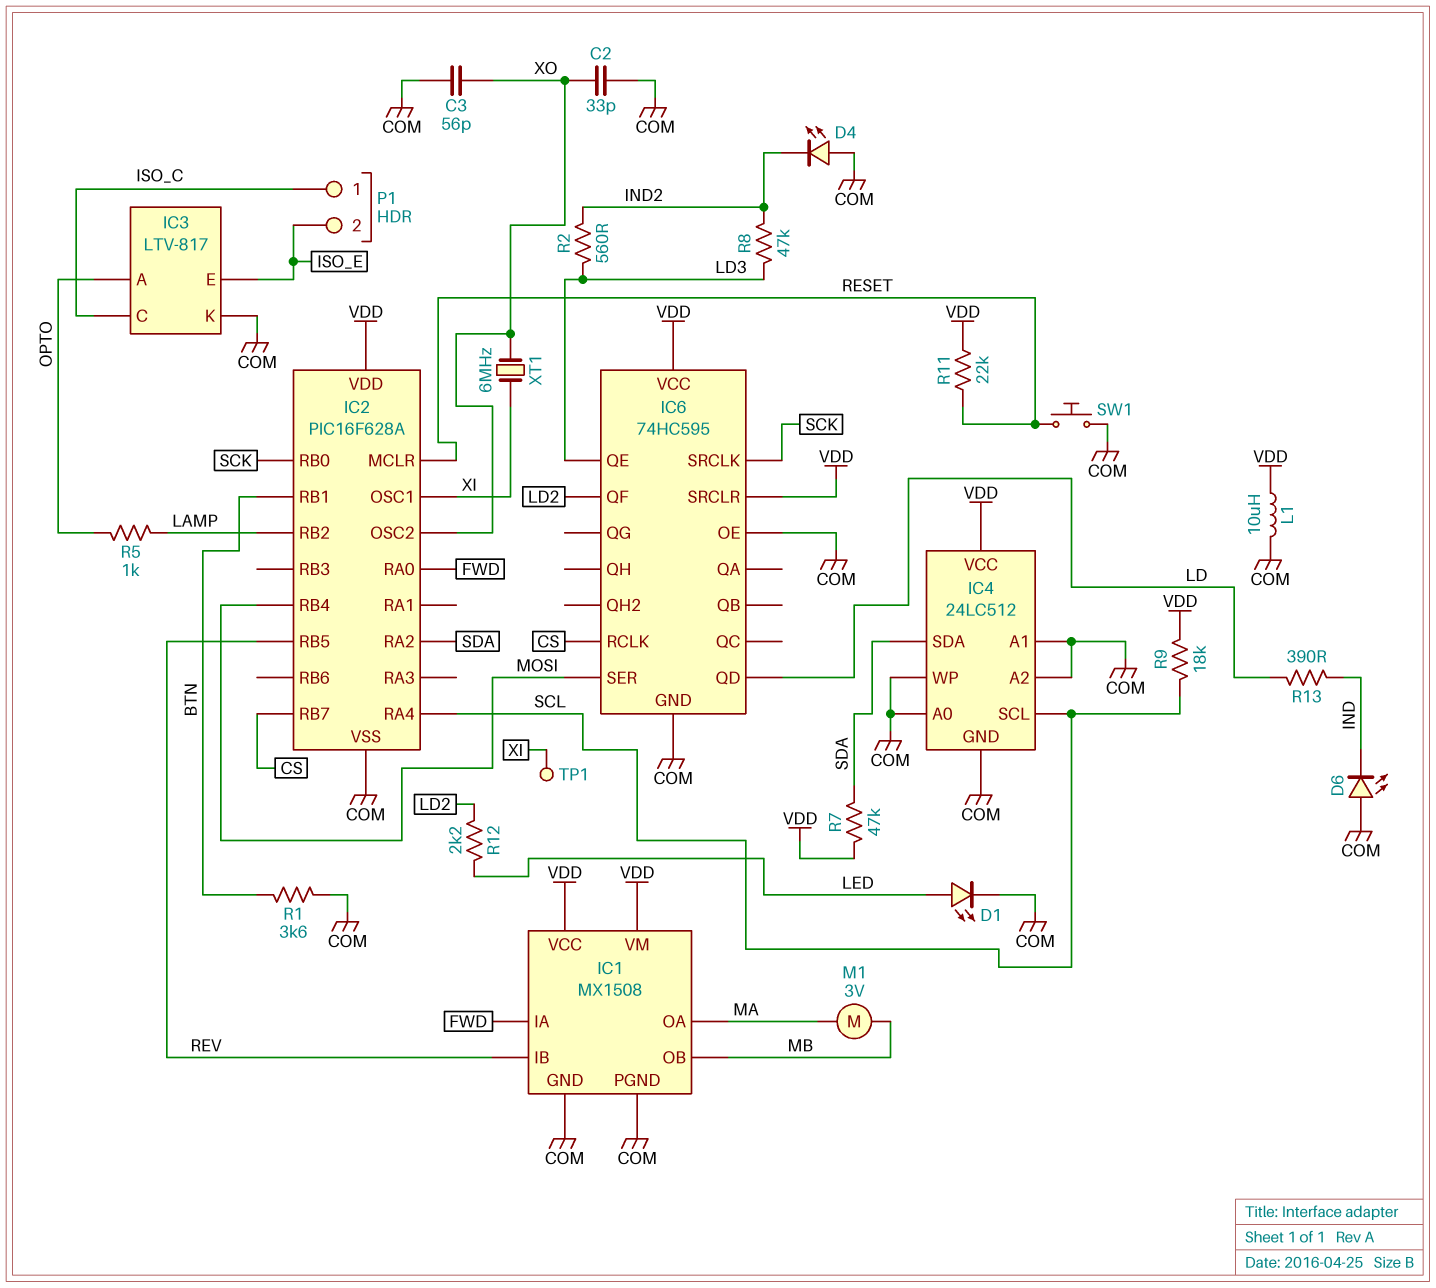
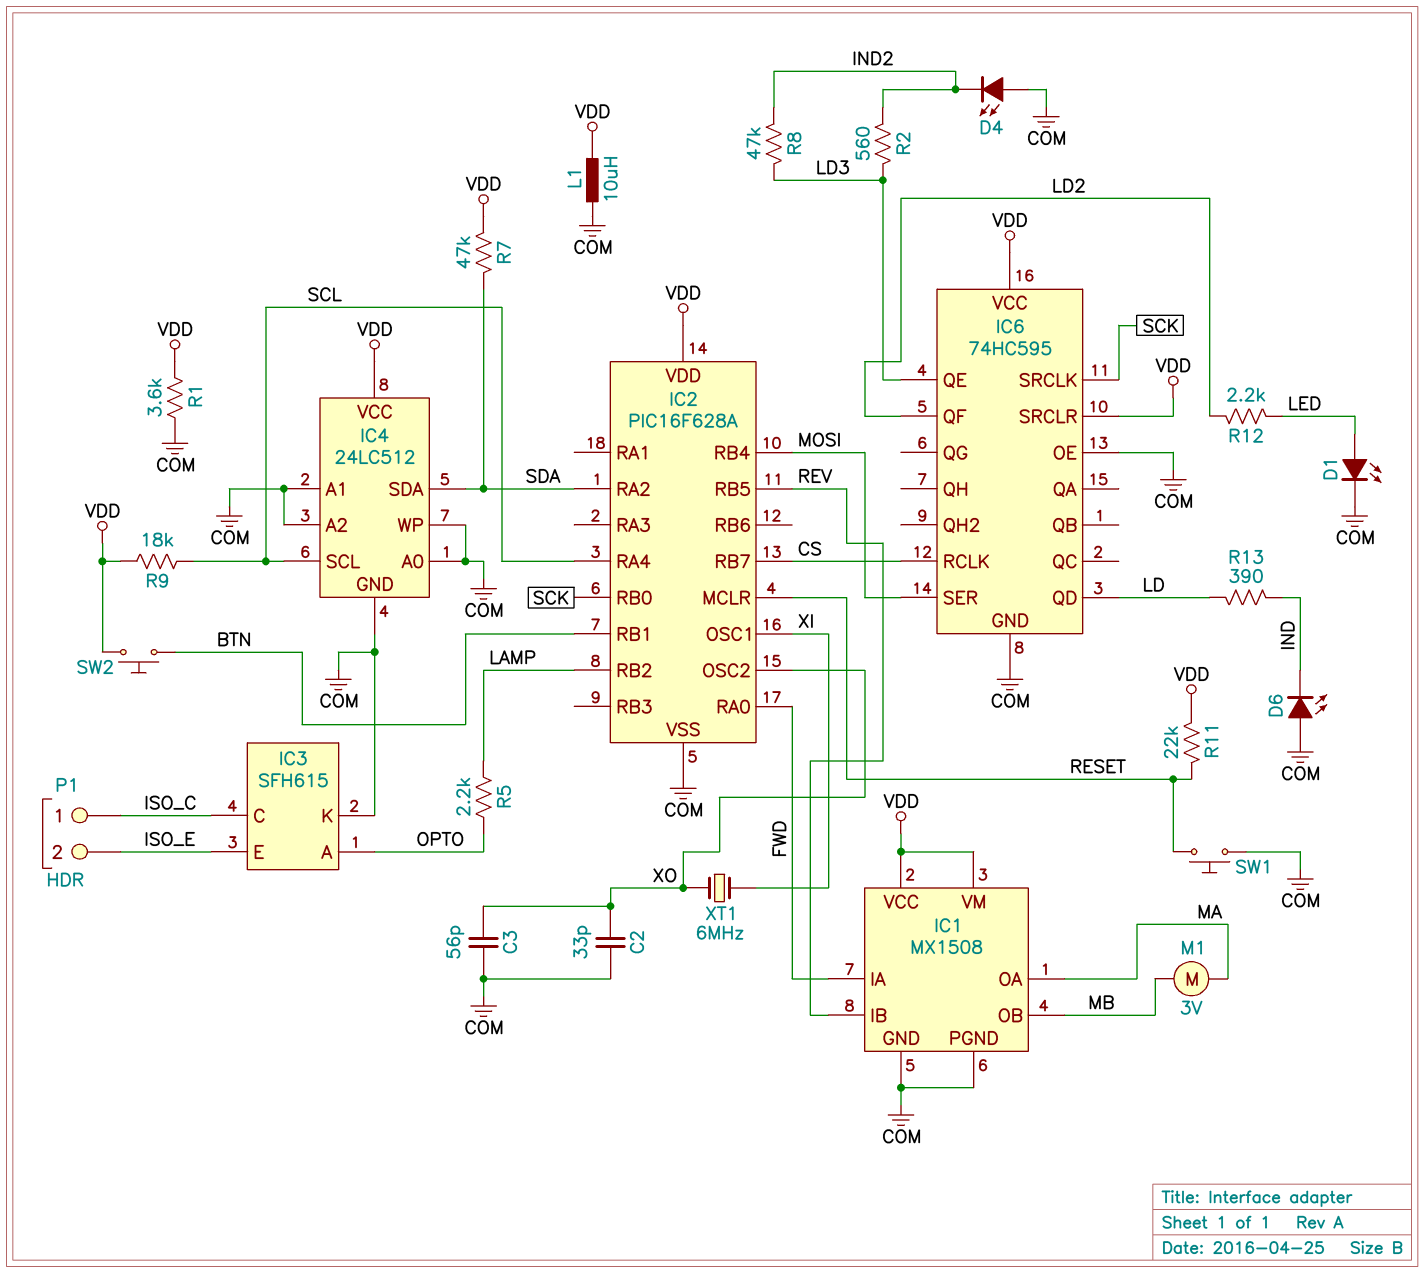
IC3: LTV-817 -> SFH615
R1: 3.6k (BTN, COM) -> 3.6k (COM, VDD)
R5: 1k (LAMP, OPTO) -> 2.2k (LAMP, OPTO)
SW2: none -> button (BTN, VDD)
TP1: test point (XI) -> none

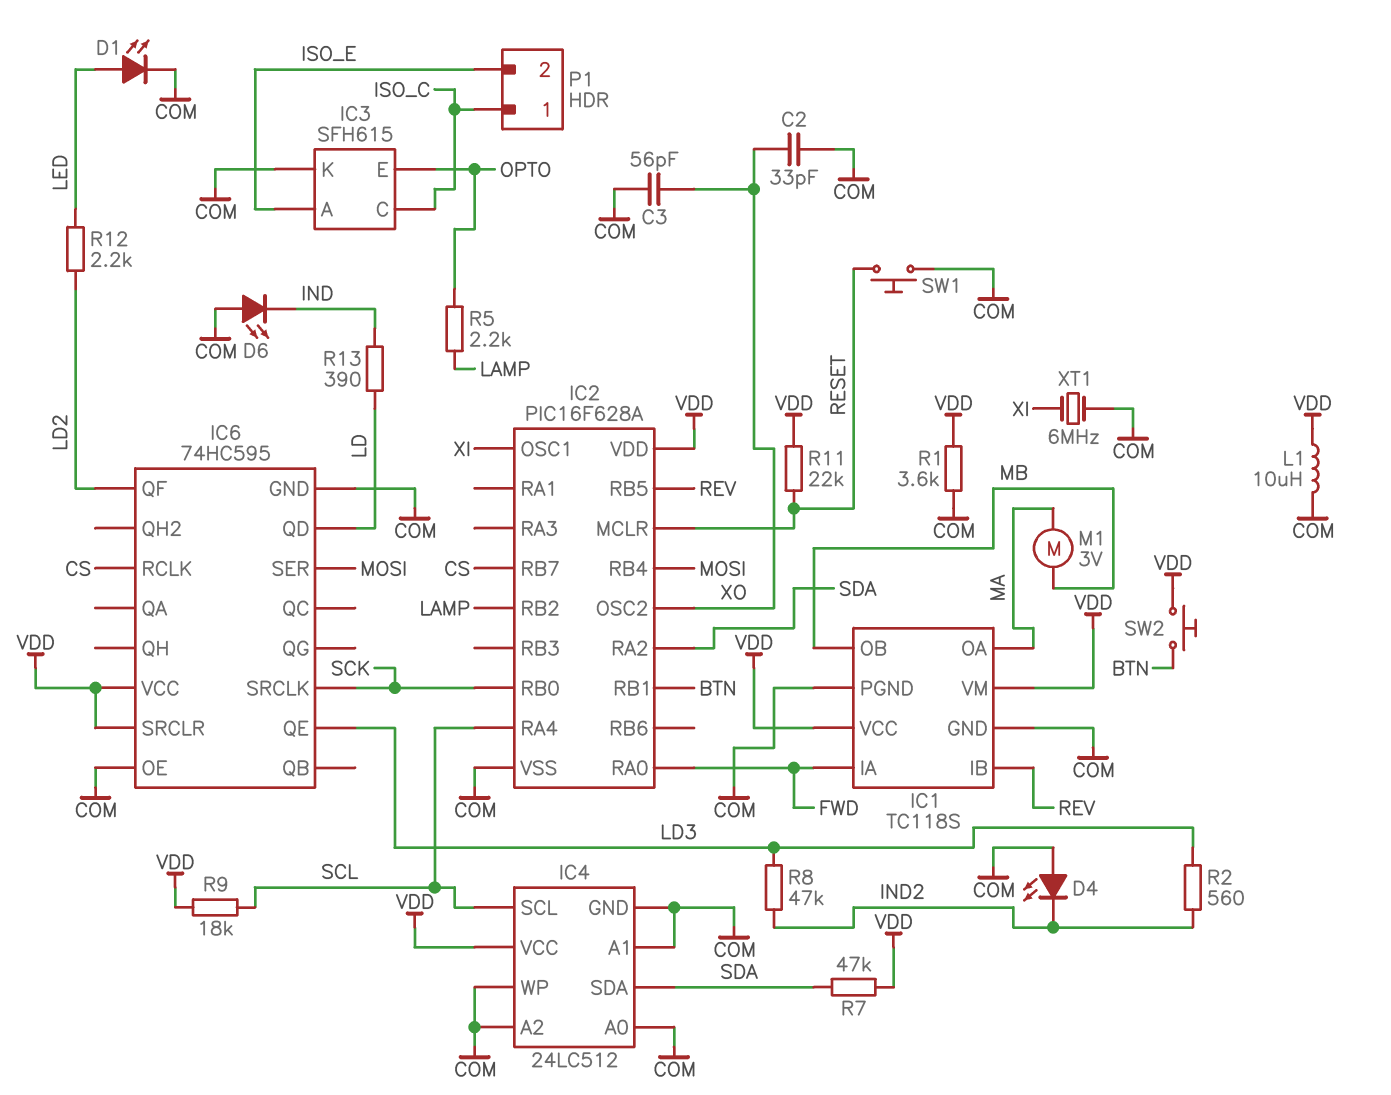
IC1: MX1508 -> TC118S
IC3 pin A: OPTO -> ISO_E
IC3 pin E: ISO_E -> OPTO
XT1: 6MHz (XI, XO) -> 6MHz (COM, XI)

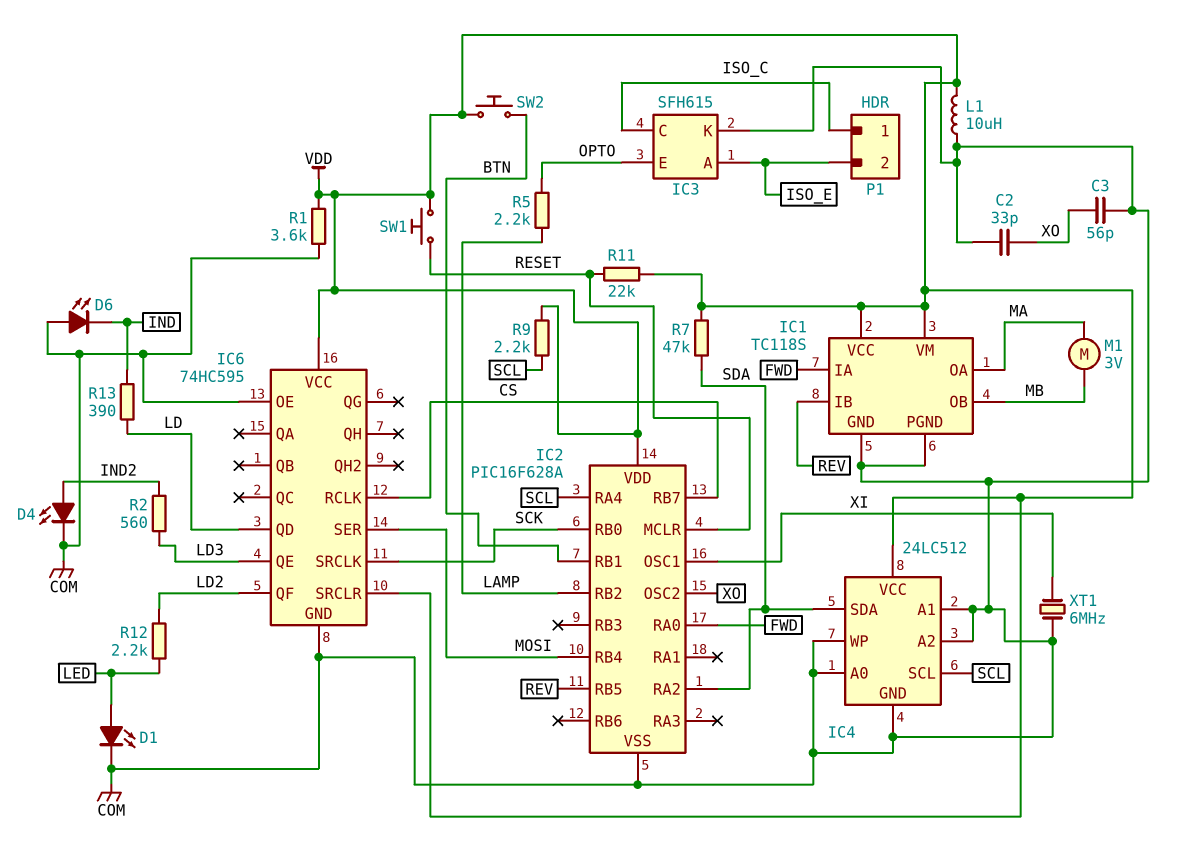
D4: LED (A COM, K IND2) -> LED (A IND2, K COM)
R8: 47k (IND2, LD3) -> none
R9: 18k (SCL, VDD) -> 2.2k (SCL, VDD)
SW1: button (COM, RESET) -> button (RESET, VDD)

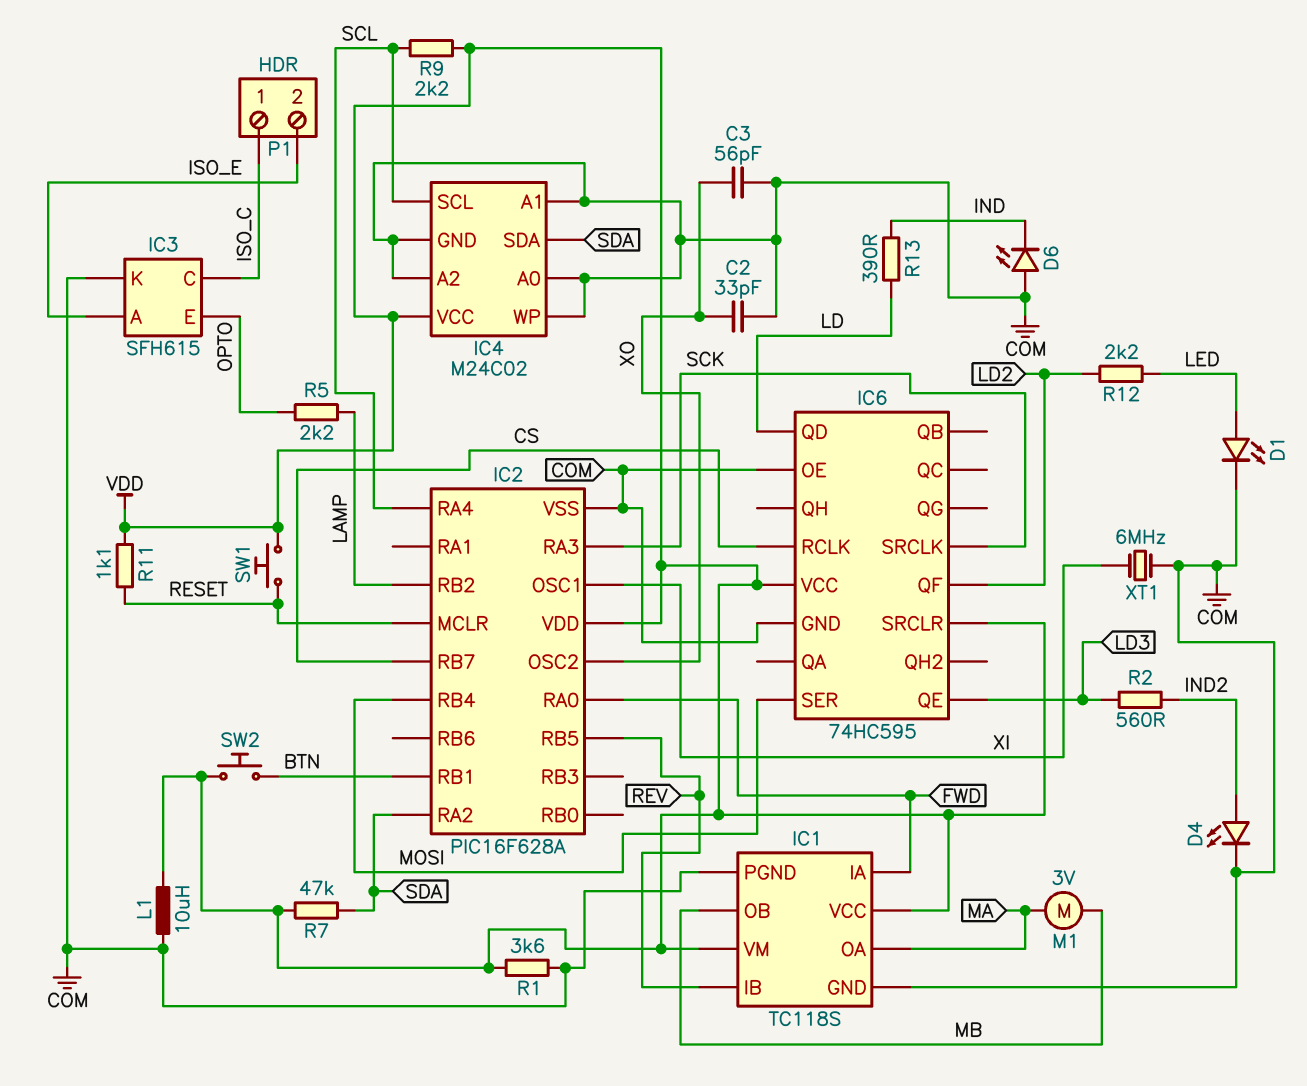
IC2 pin RA3: none -> SCK
IC2 pin RB0: SCK -> none
IC4: 24LC512 -> M24C02
R11: 22k (RESET, VDD) -> 1.1k (RESET, VDD)

